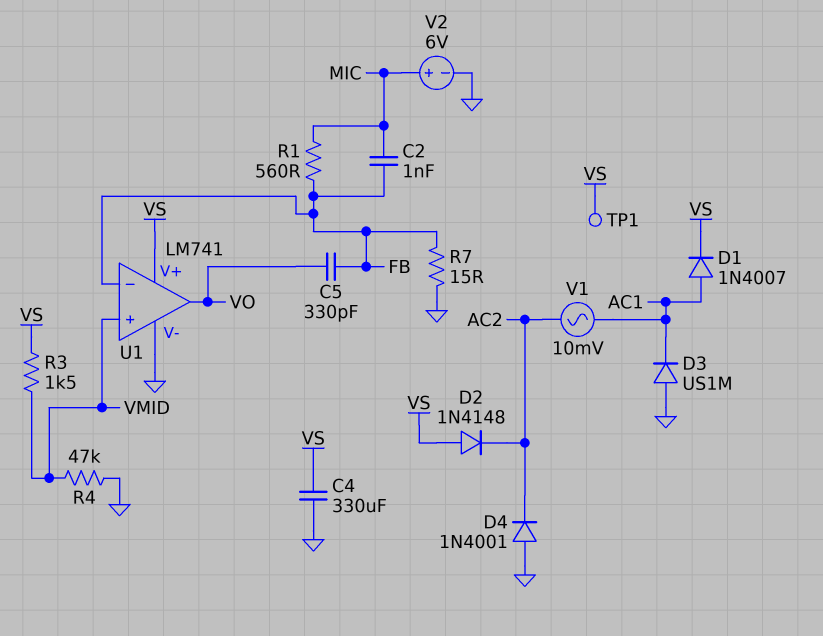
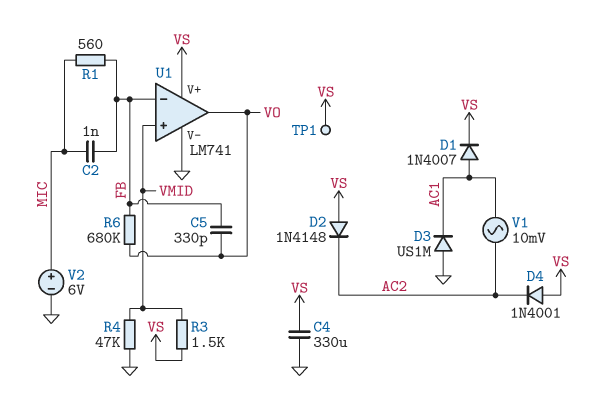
D4: diode 1N4001 (A GND, K AC2) -> diode 1N4001 (A VS, K AC2)
R6: none -> 680k (FB, VO)
R7: 15 (FB, GND) -> none

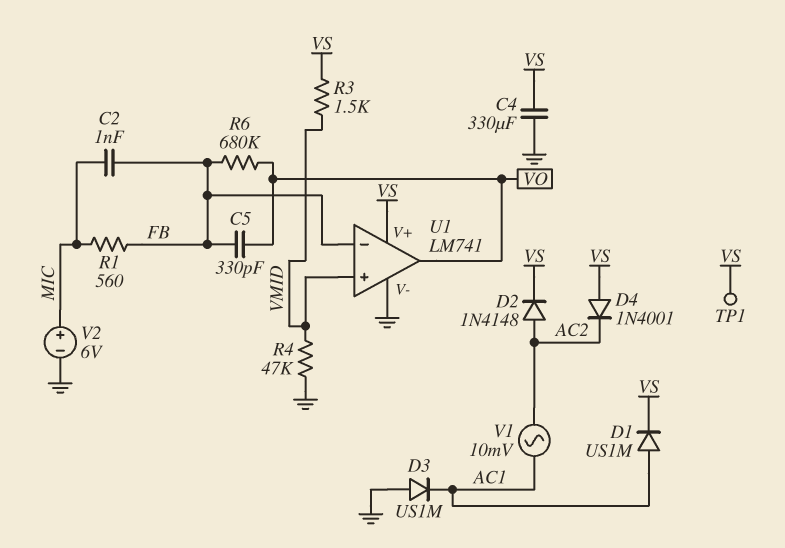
D1: diode 1N4007 (A AC1, K VS) -> diode US1M (A AC1, K VS)
D2: diode 1N4148 (A VS, K AC2) -> diode 1N4148 (A AC2, K VS)

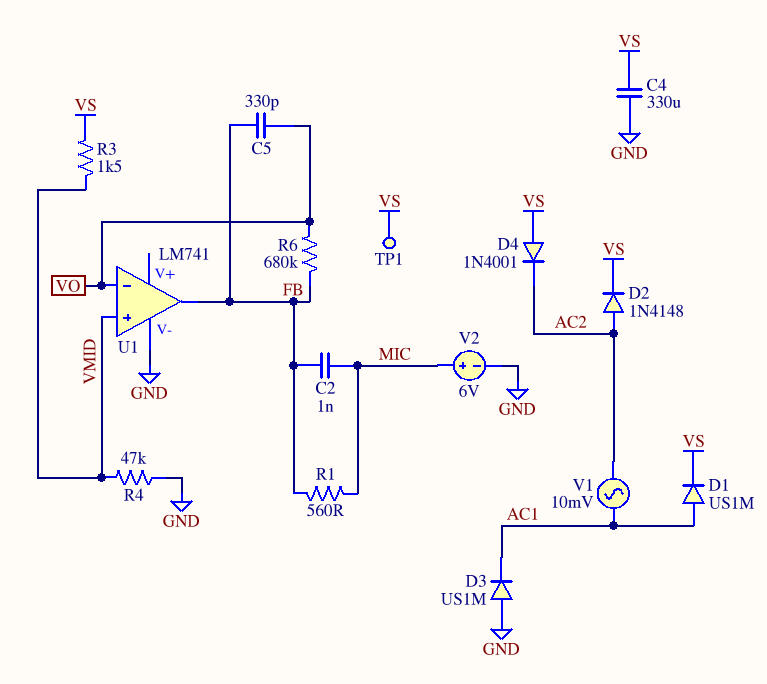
U1 pin V+: VS -> none
U1 pin in-: FB -> VO
U1 pin out: VO -> FB

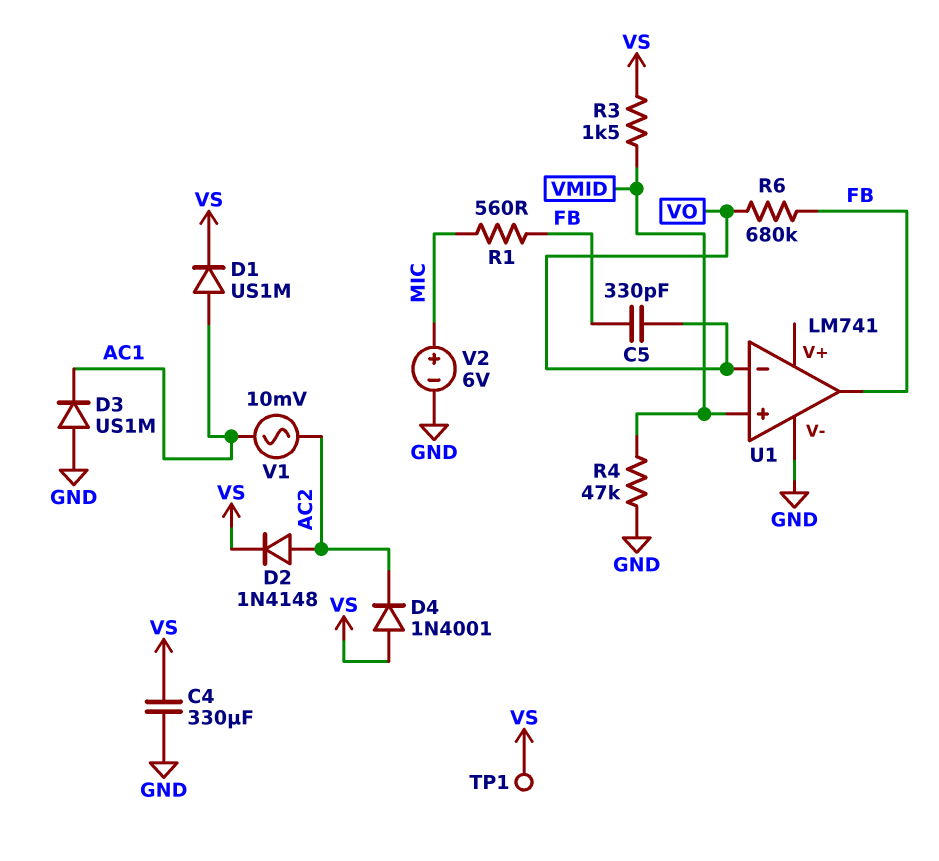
C2: 1nF (FB, MIC) -> none

